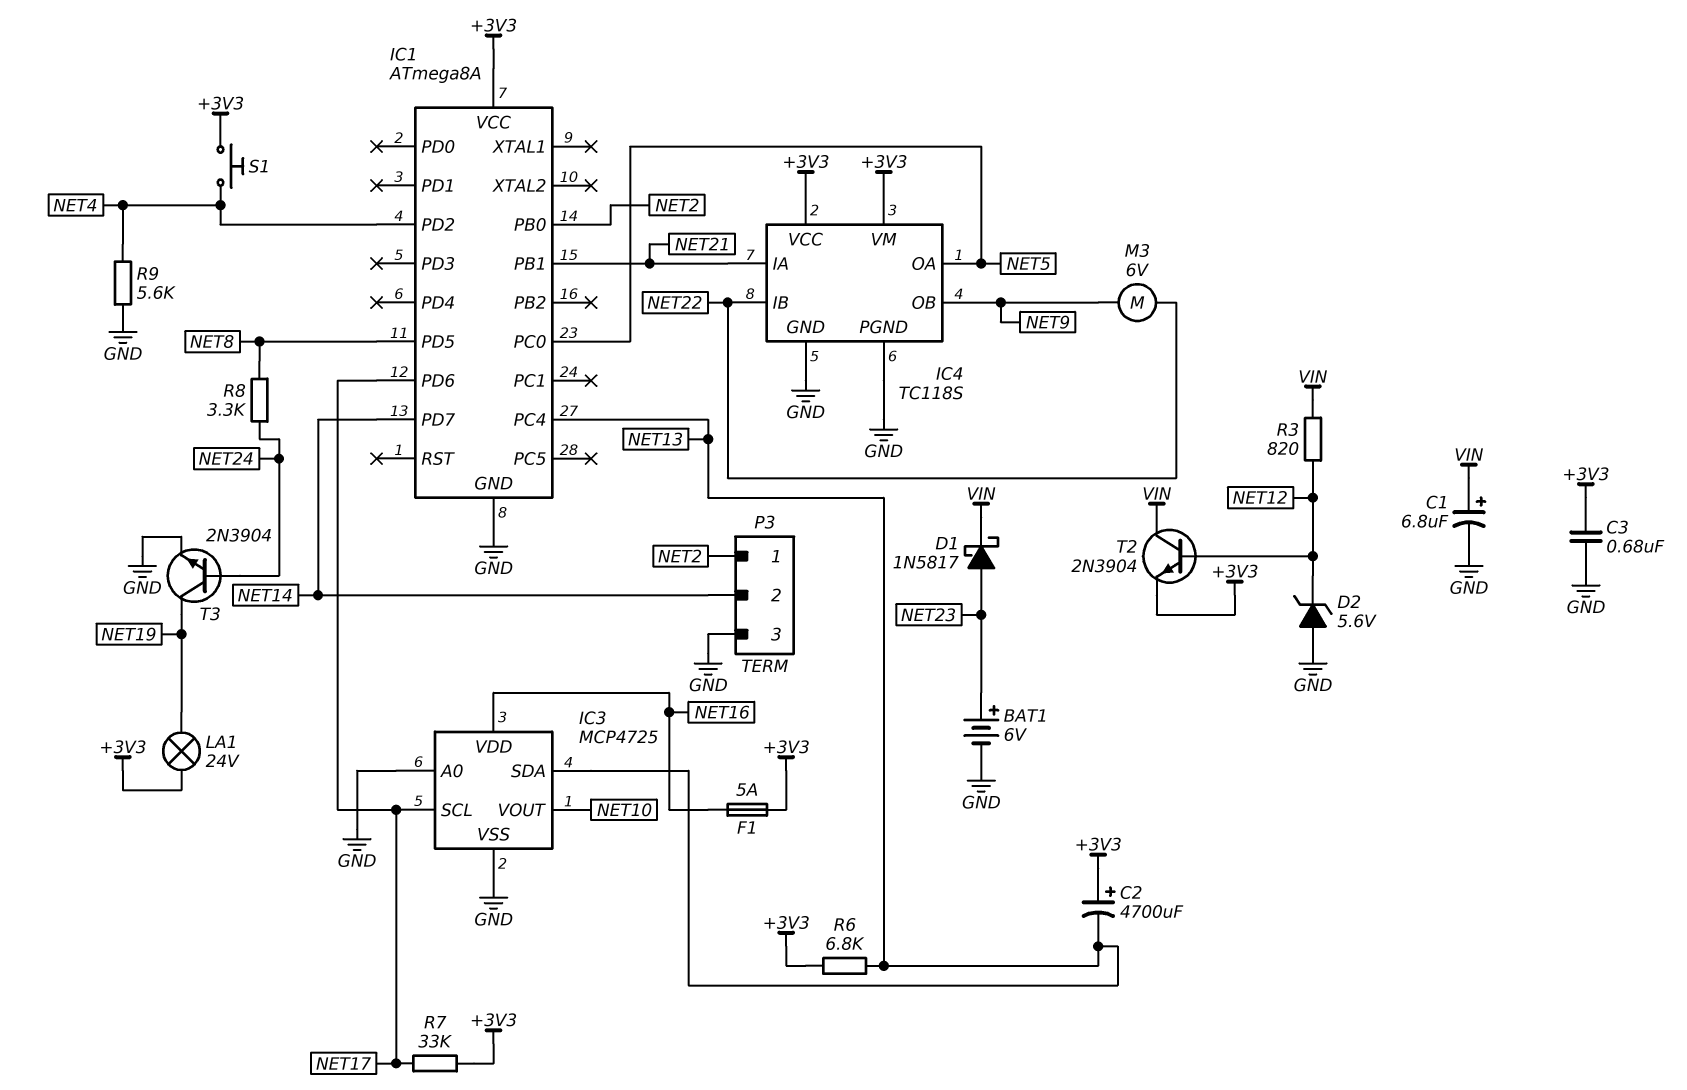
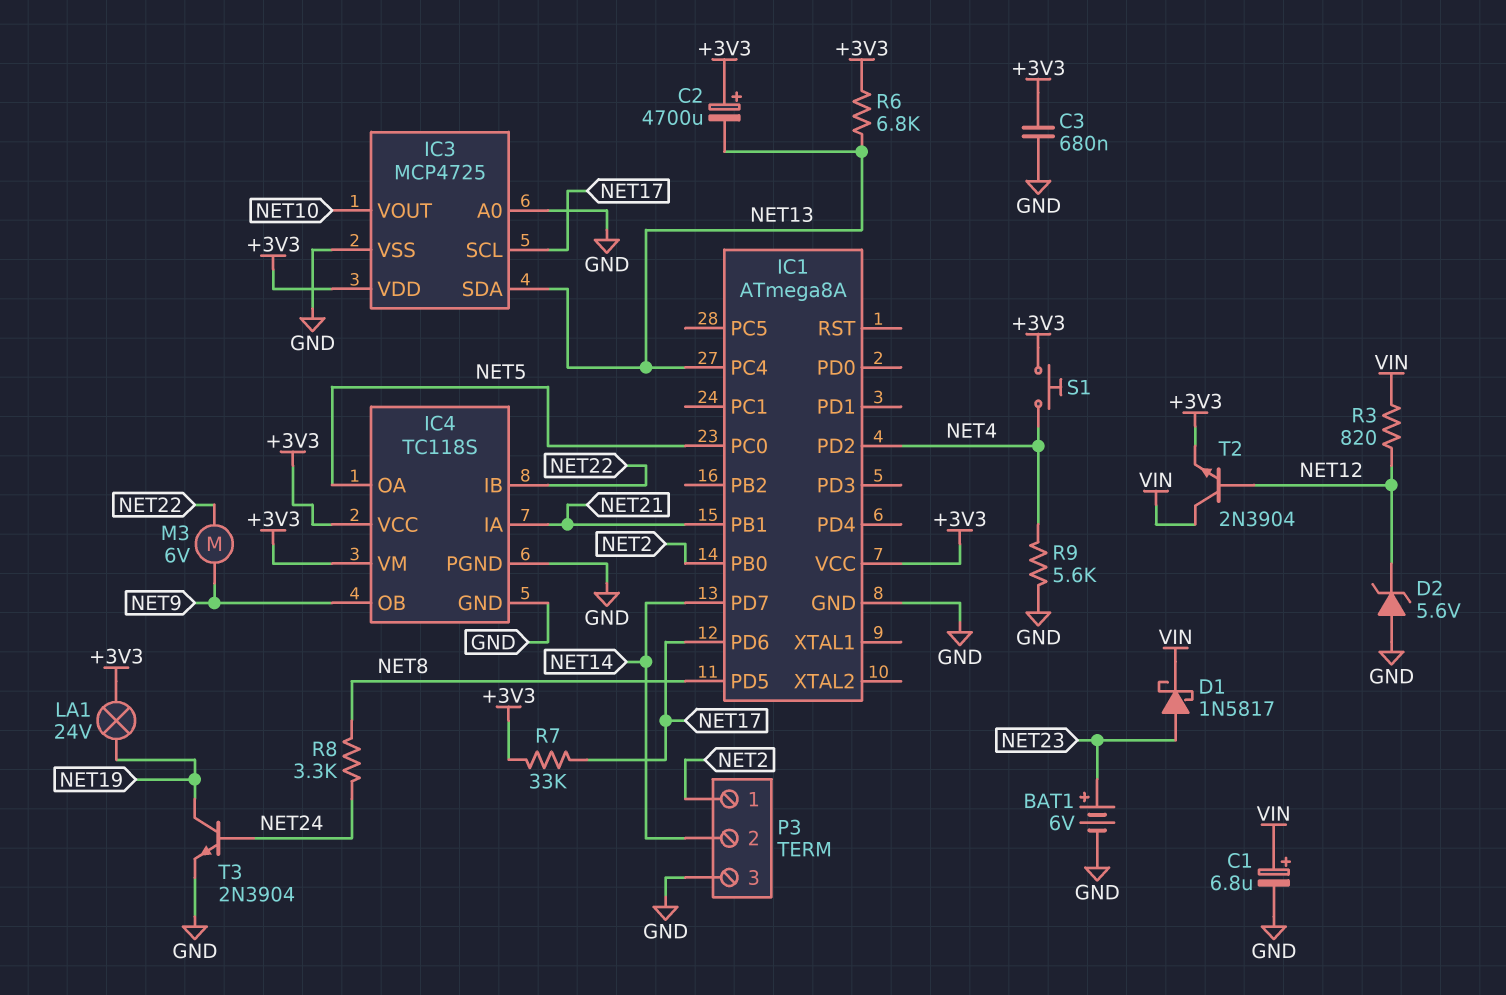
F1: 5A (+3V3, NET16) -> none
IC3 pin VDD: NET16 -> +3V3

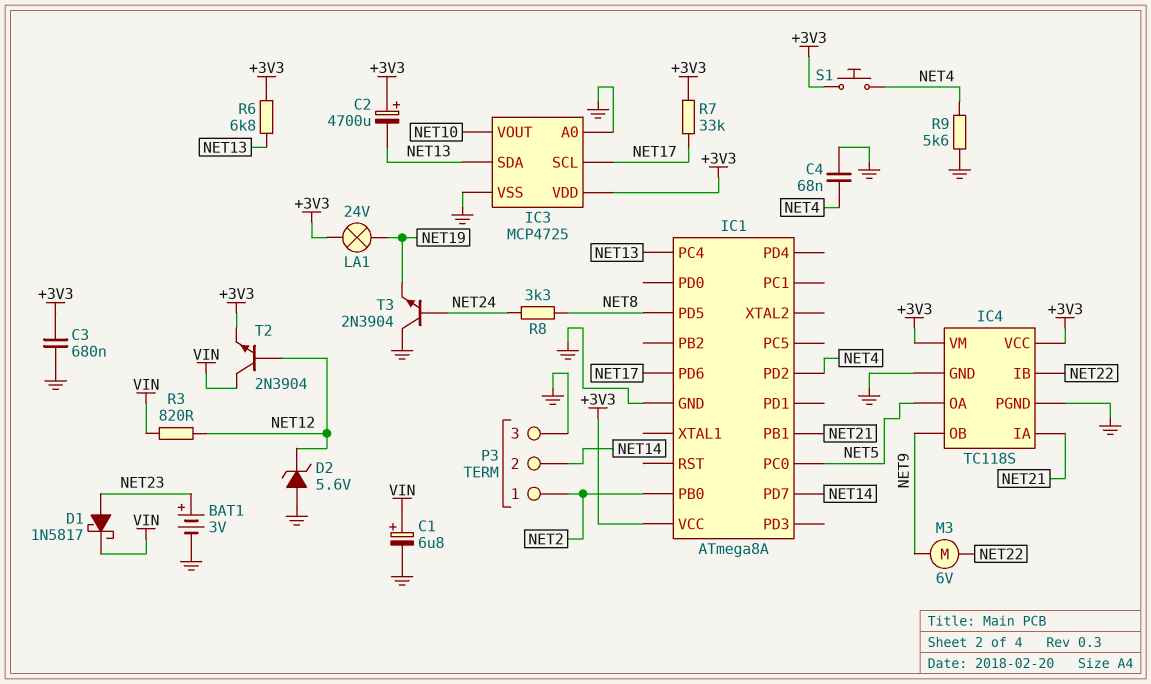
BAT1: 6V (plus NET23, minus GND) -> 3V (plus NET23, minus GND)
C4: none -> 68nF (GND, NET4)
T3: NPN 2N3904 (B NET24, C NET19, E GND) -> NPN 2N3904 (B NET24, C GND, E NET19)

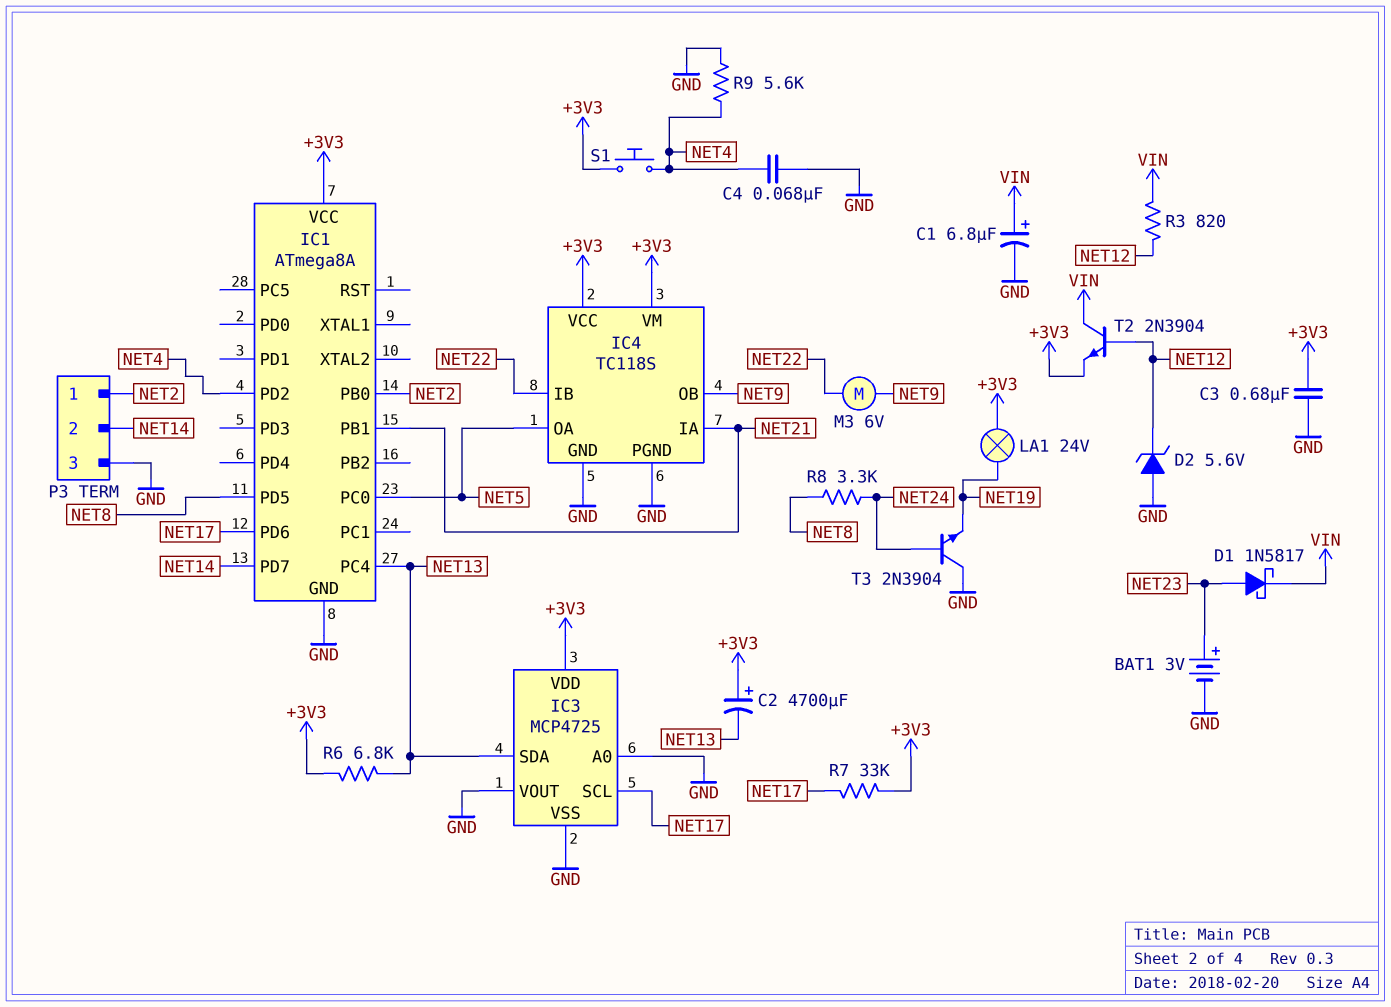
IC3 pin VOUT: NET10 -> GND

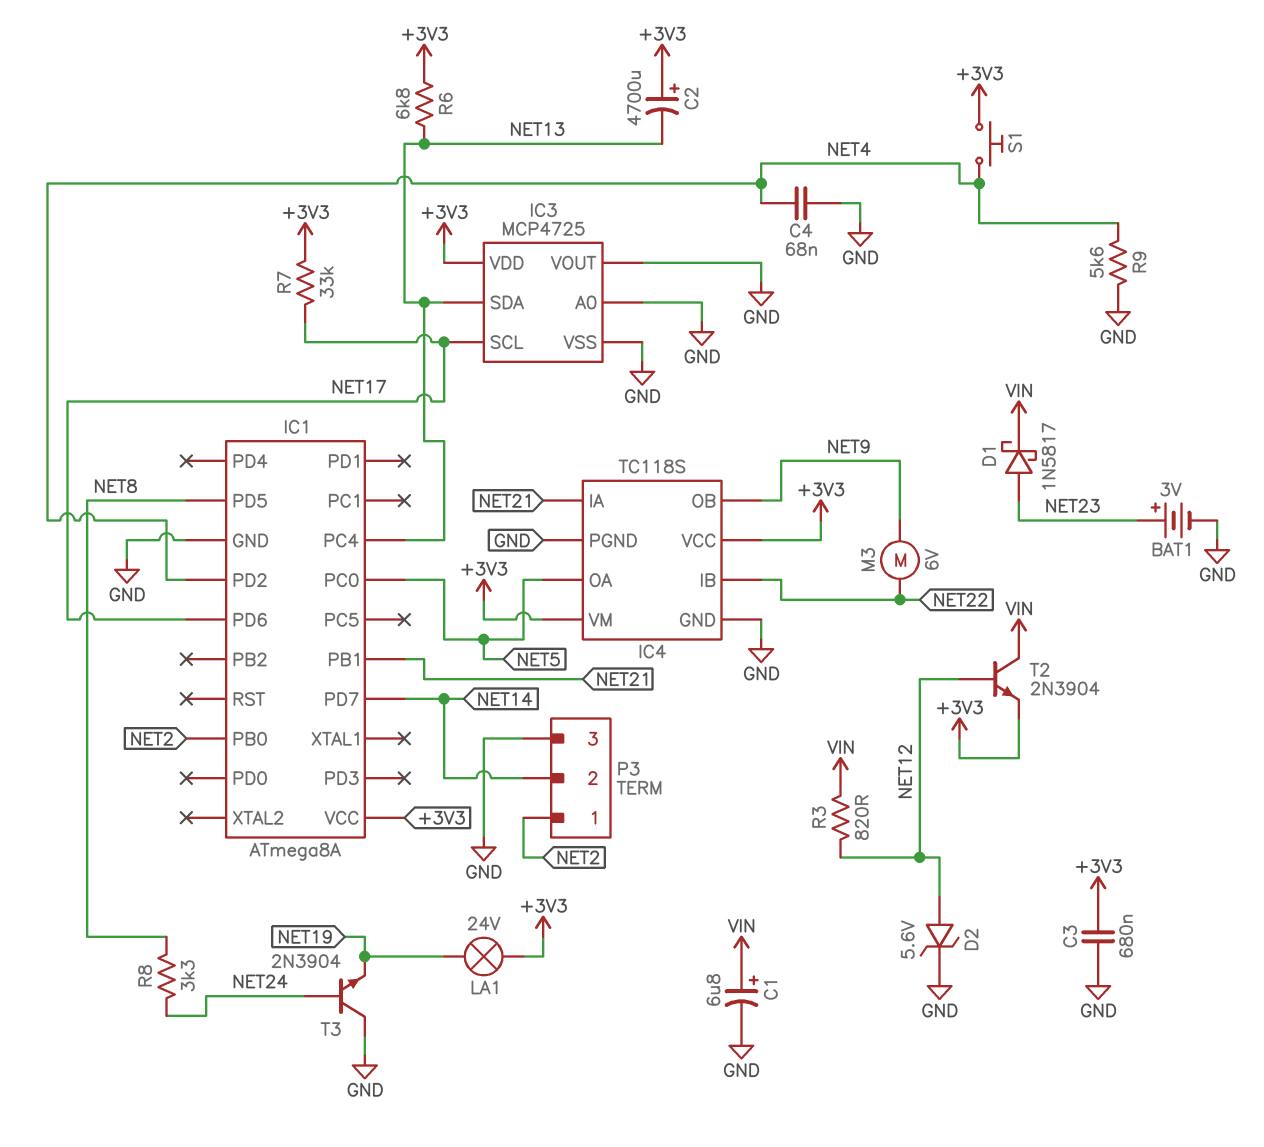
D2: zener 5.6V (A GND, K NET12) -> zener 5.6V (A NET12, K GND)

